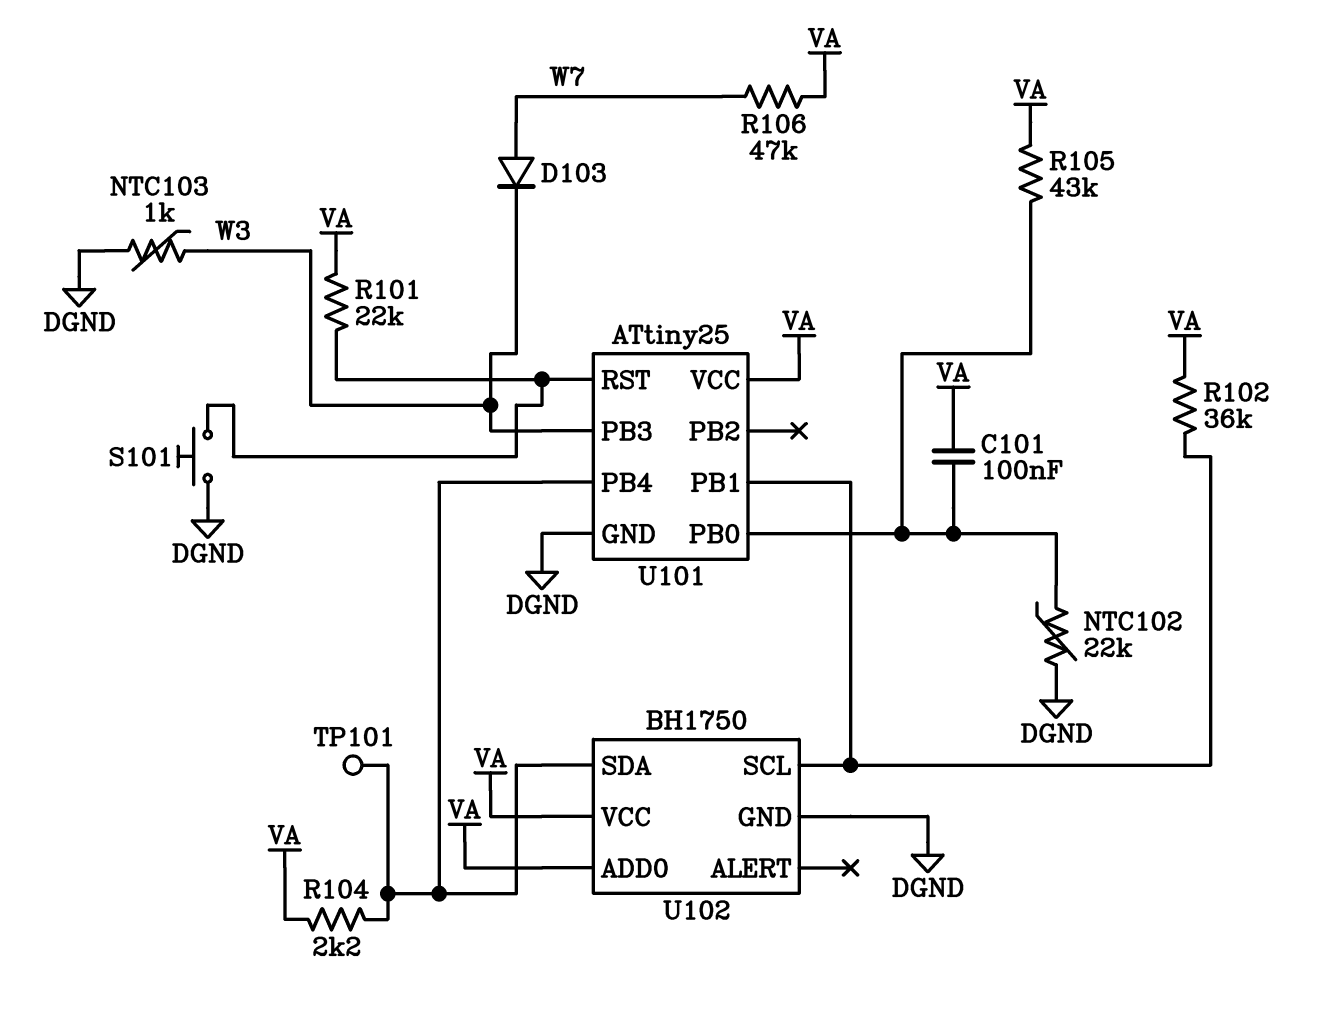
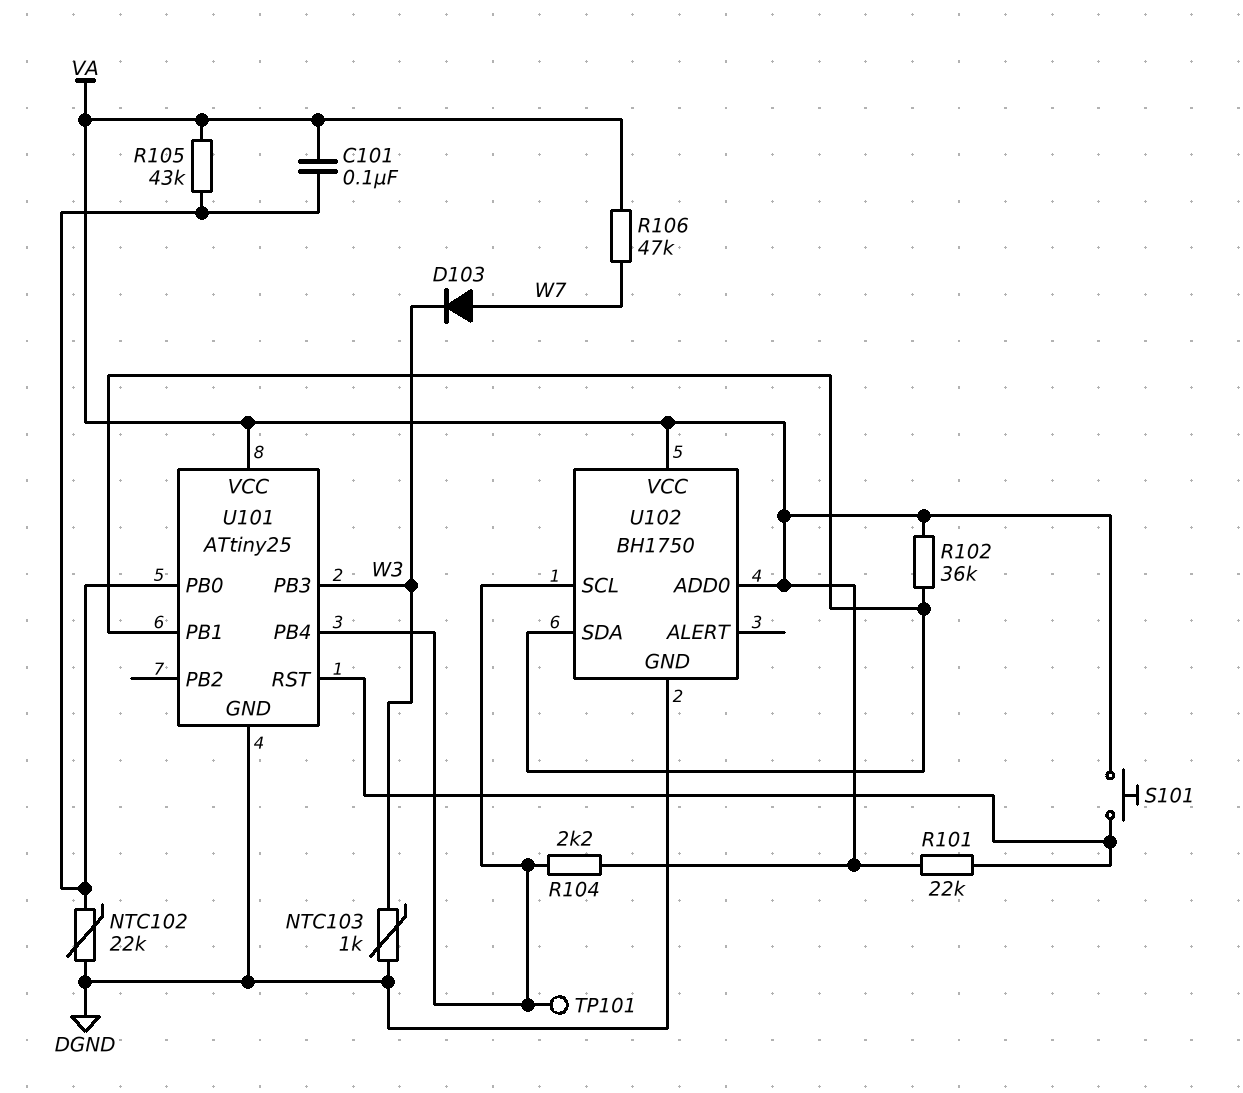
S101: button (DGND, U101/RST) -> button (U101/RST, VA)
U102 pin SCL: U101/PB1 -> U101/PB4
U102 pin SDA: U101/PB4 -> U101/PB1

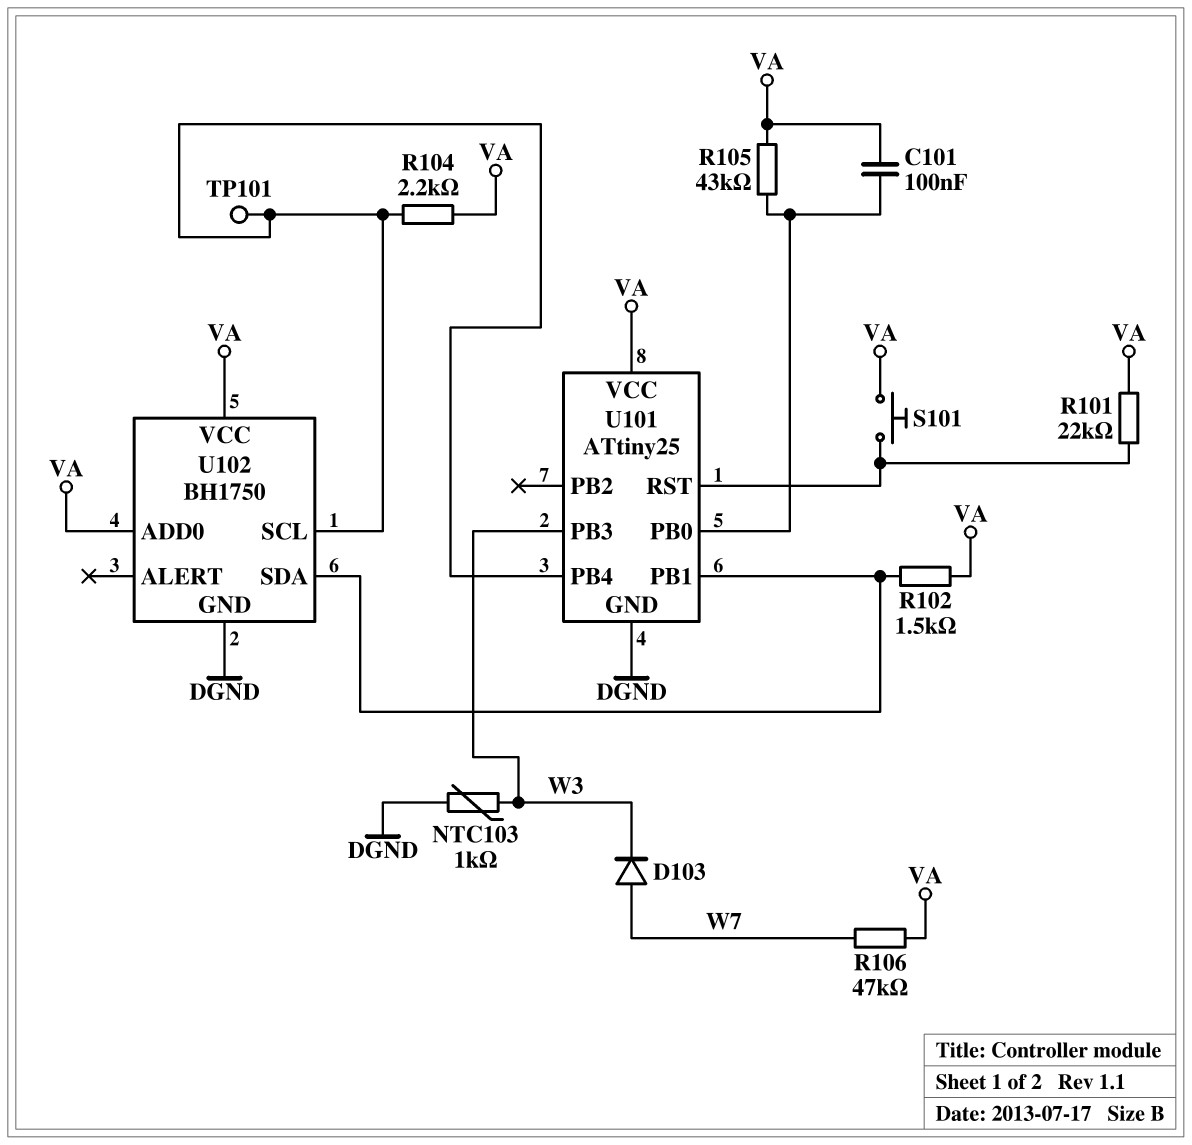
NTC102: 22k (DGND, U101/PB0) -> none
R102: 36k (U101/PB1, VA) -> 1.5k (U101/PB1, VA)

